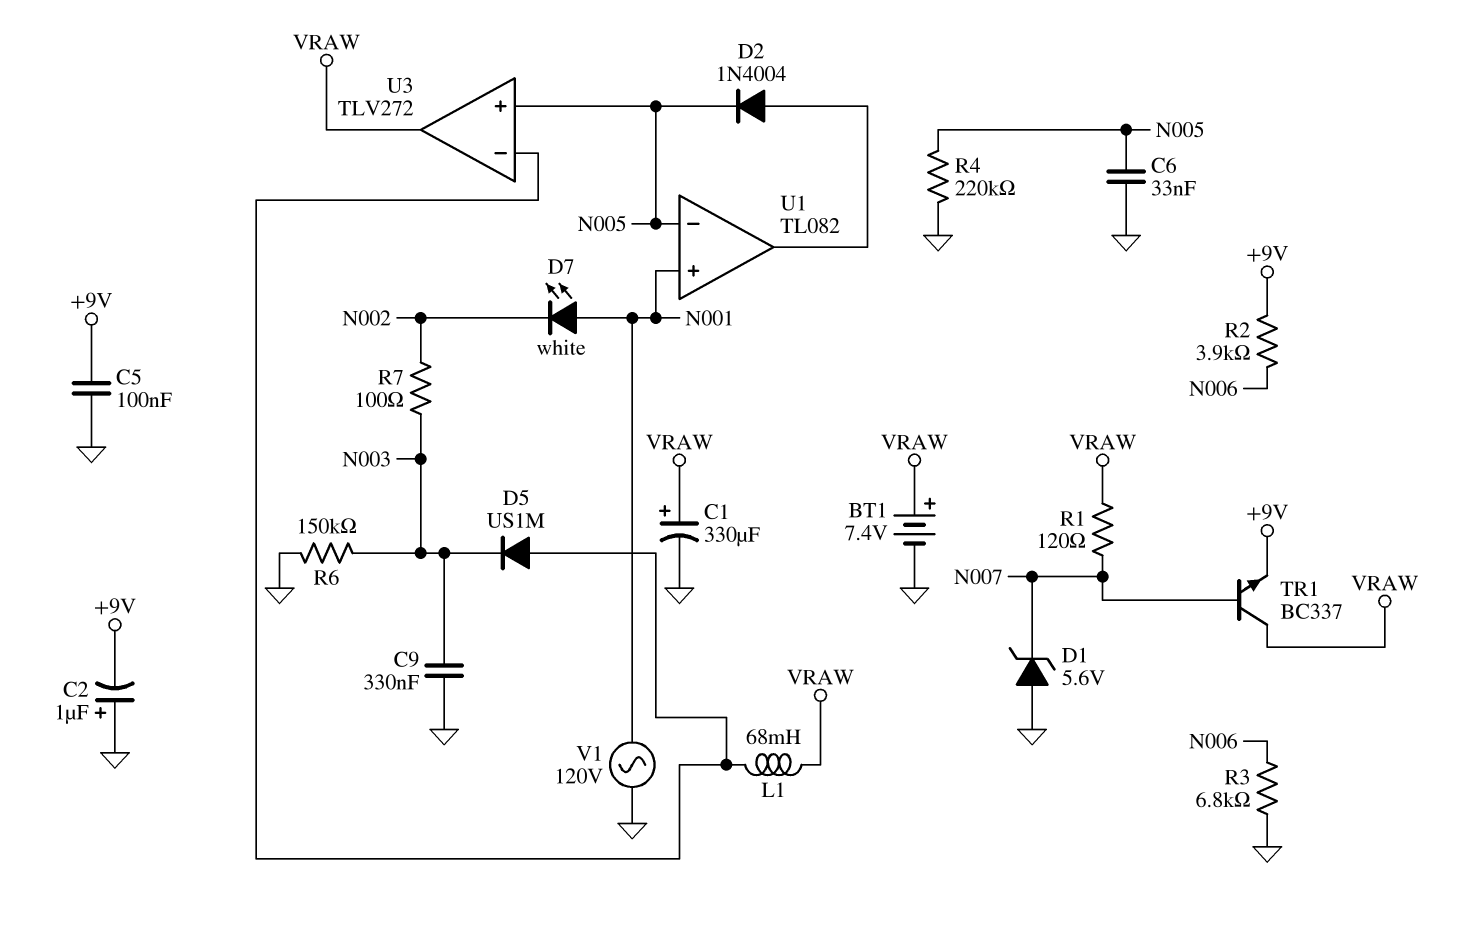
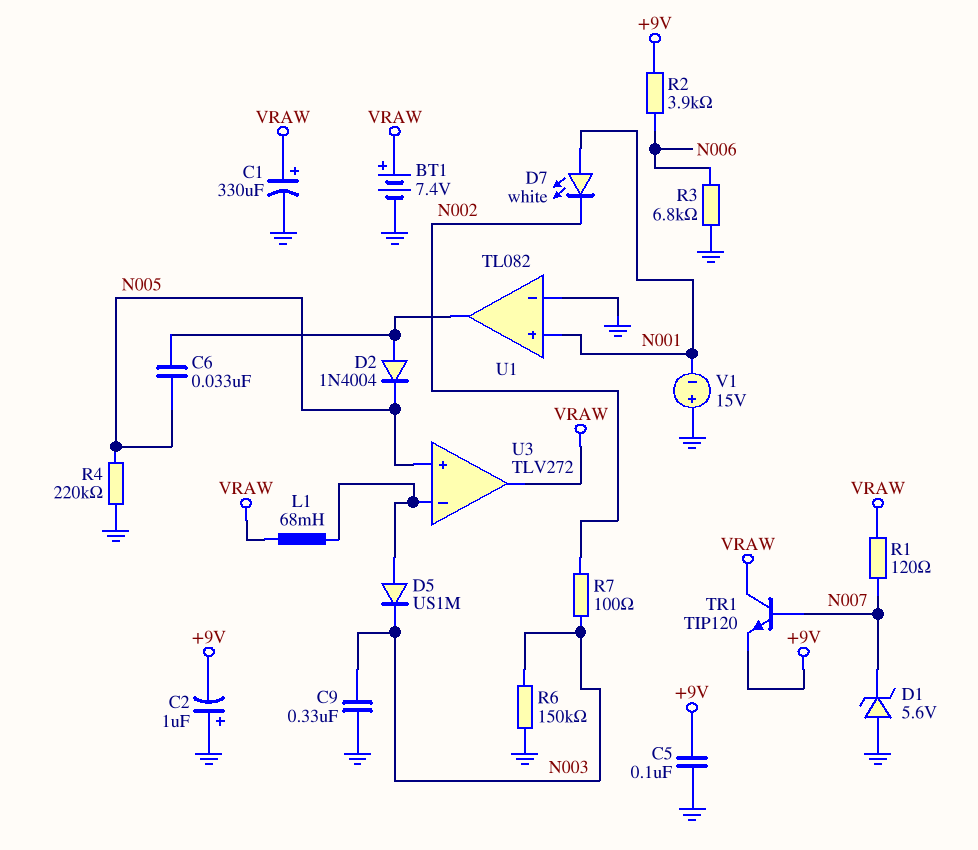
C6: 33nF (GND, N005) -> 33nF (N005, U1/out)
TR1: NPN BC337 (B N007, C VRAW, E +9V) -> NPN TIP120 (B N007, C VRAW, E +9V)
U1 pin in-: N005 -> GND
V1: AC 120V (GND, N001) -> 15V (plus GND, minus N001)

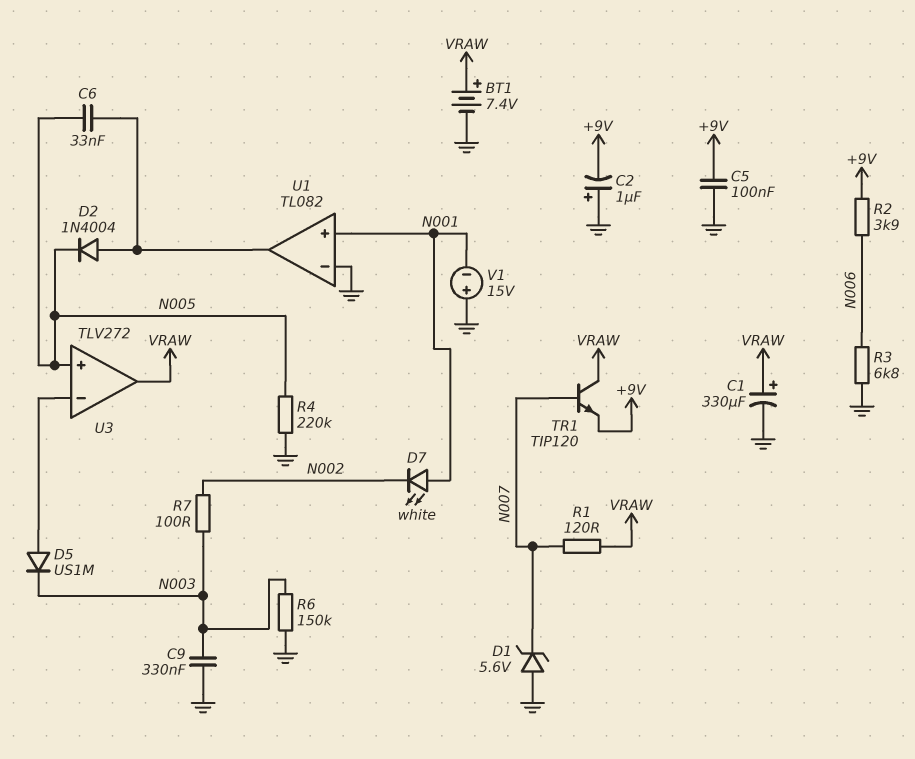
L1: 68mH (U3/in-, VRAW) -> none

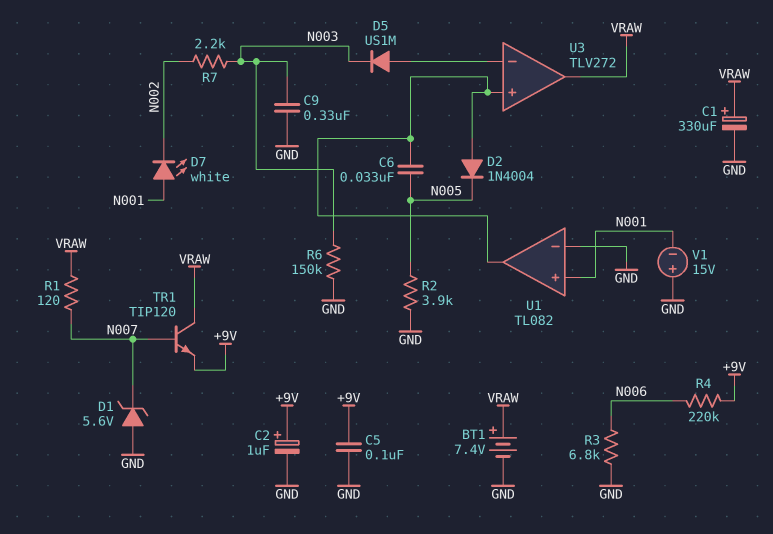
C2: 1uF (plus GND, minus +9V) -> 1uF (plus +9V, minus GND)
R2: 3.9k (+9V, N006) -> 3.9k (GND, N005)
R4: 220k (GND, N005) -> 220k (+9V, N006)
R7: 100 (N002, N003) -> 2.2k (N002, N003)
U3 pin in+: N005 -> U1/out

